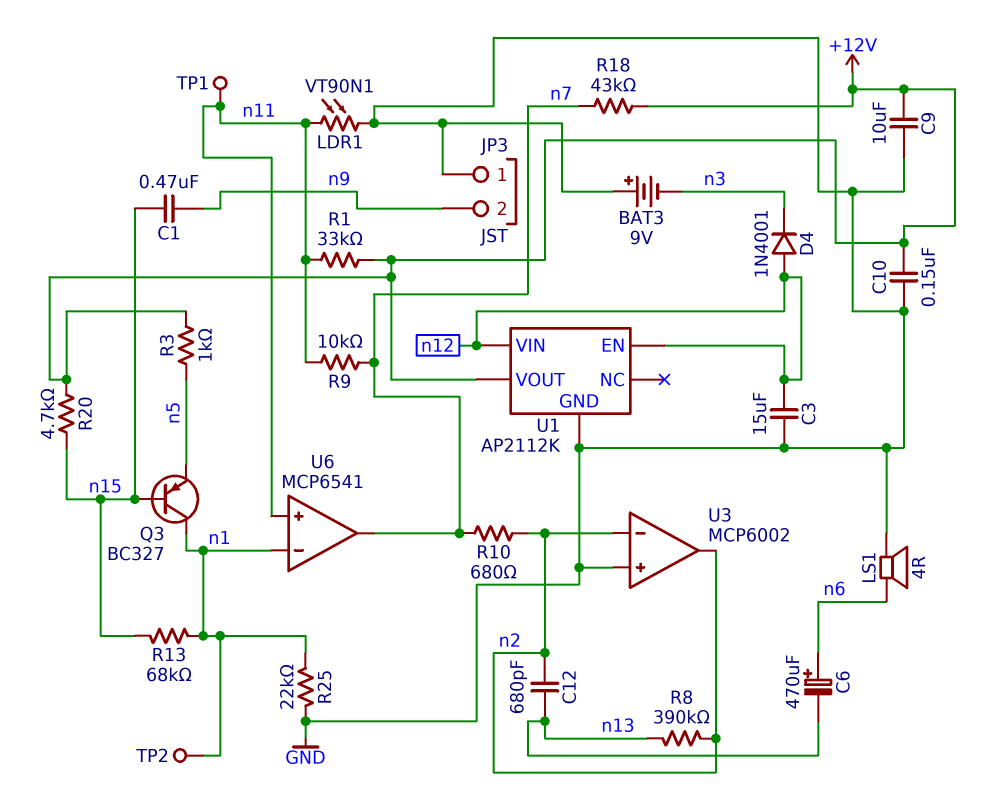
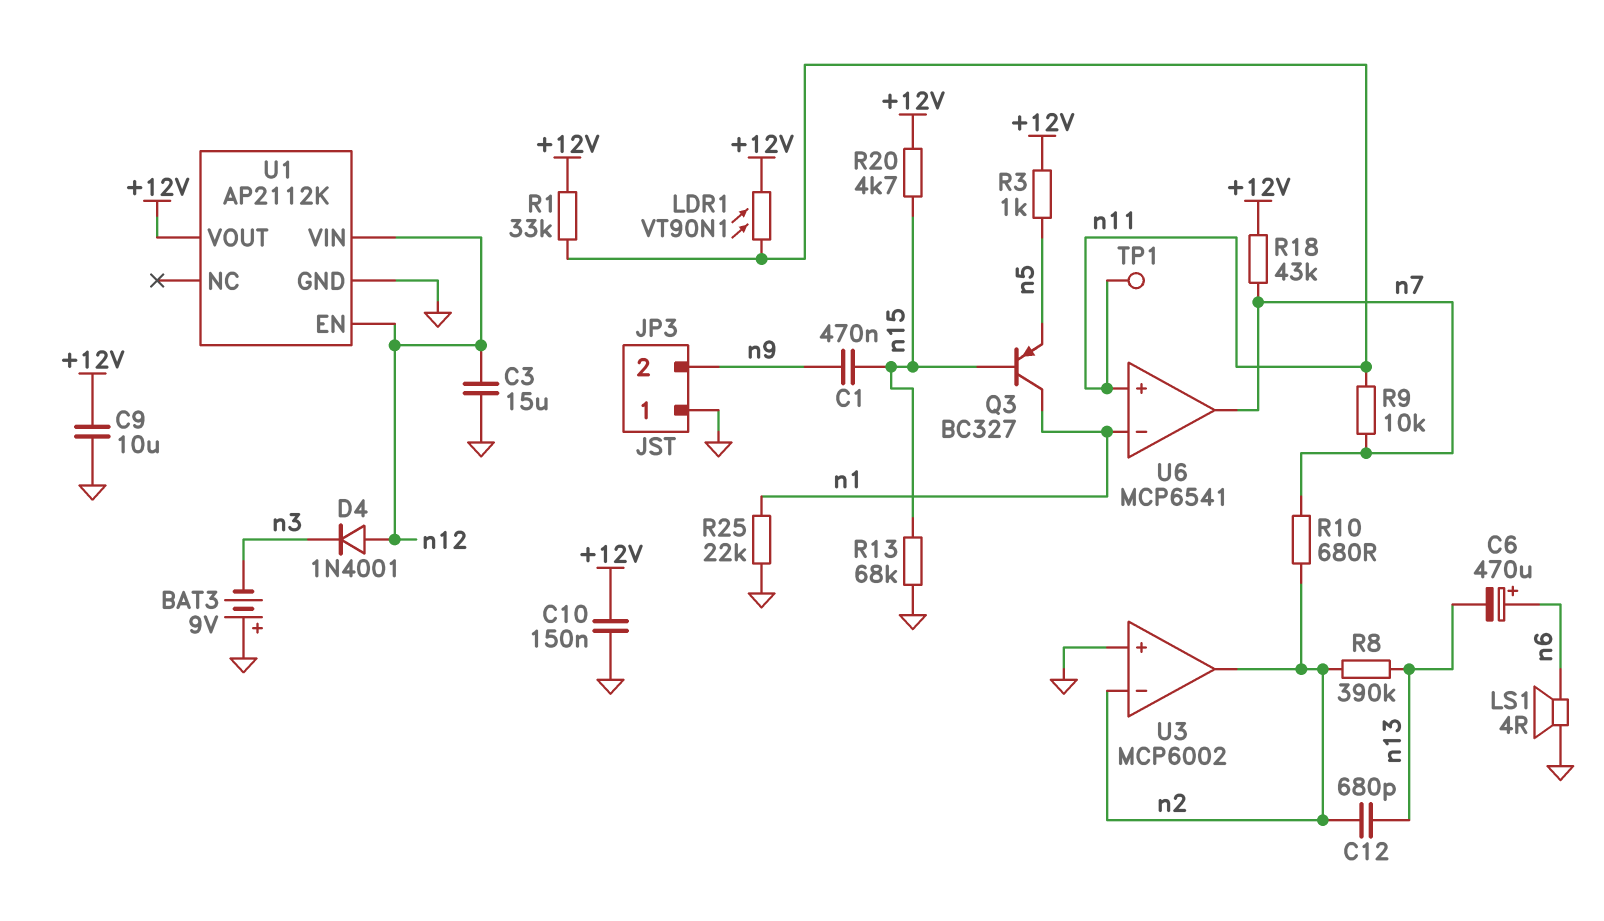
LDR1: VT90N1 (GND, n11) -> VT90N1 (+12V, n11)
R13: 68k (n1, n15) -> 68k (GND, n15)
TP2: test point (n1) -> none

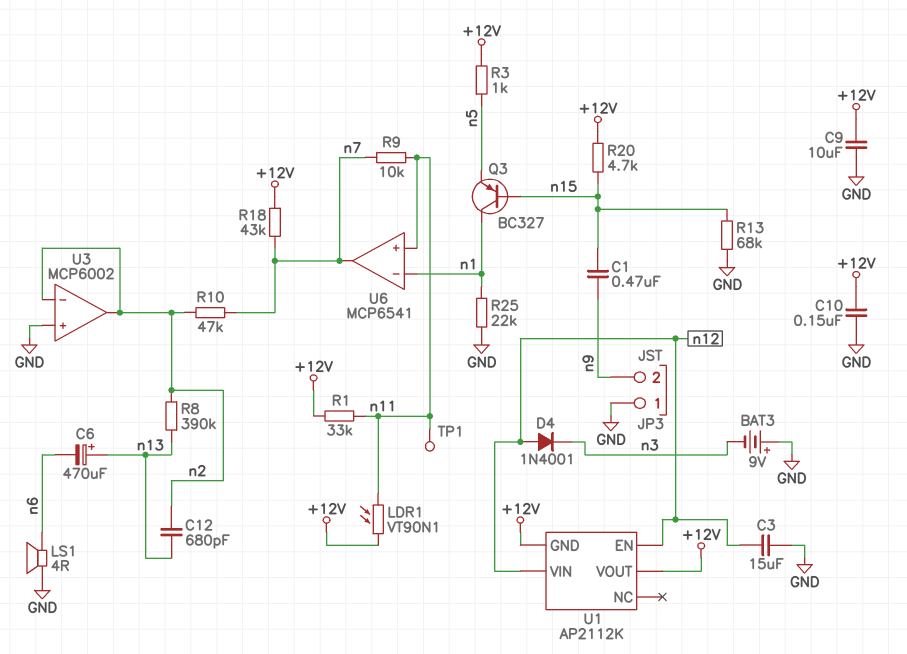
C6: 470uF (plus n6, minus n13) -> 470uF (plus n13, minus n6)
R10: 680 (n2, n7) -> 47k (n2, n7)
U1 pin GND: GND -> +12V

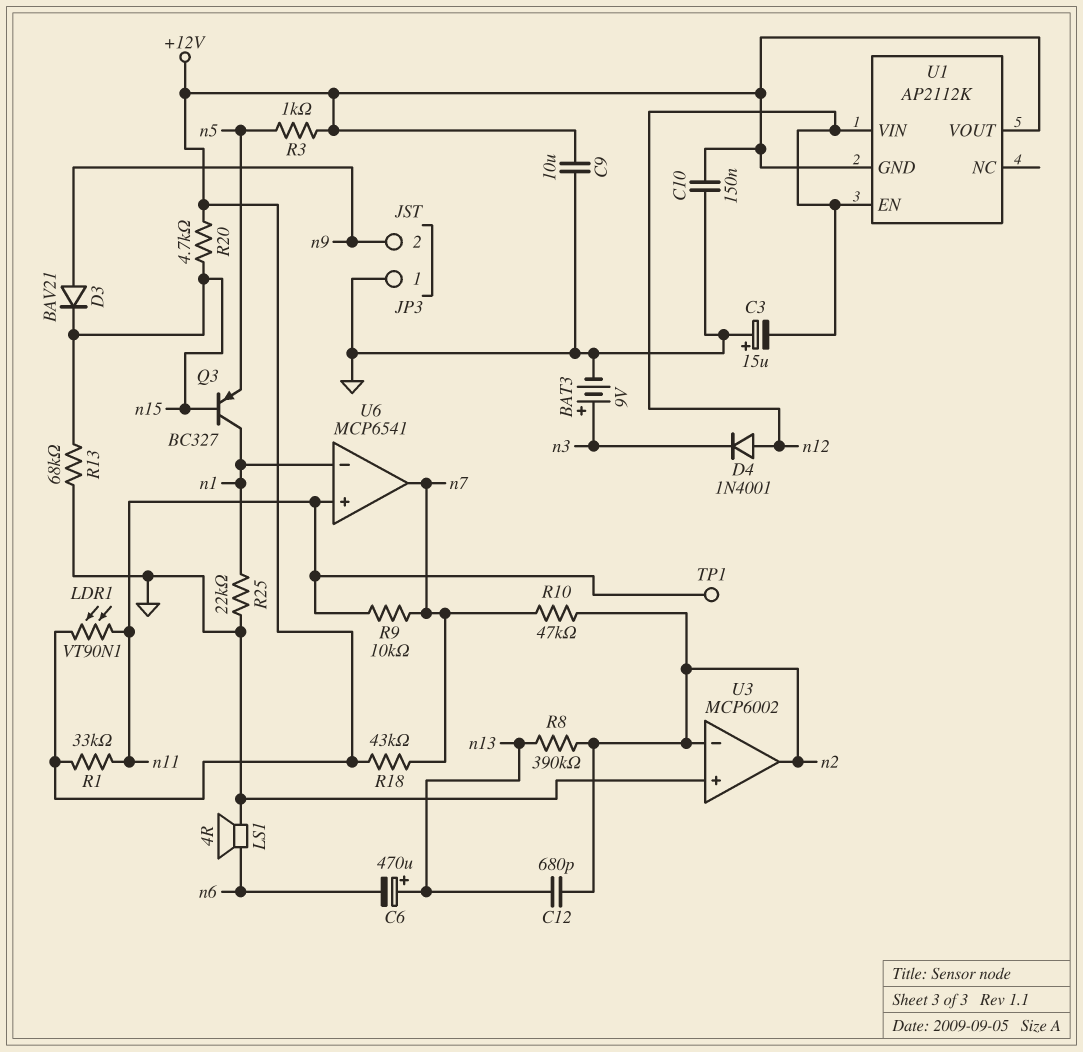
BAT3: 9V (plus GND, minus n3) -> 9V (plus n3, minus GND)
C1: 470nF (n9, n15) -> none
C3: 15uF (GND, n12) -> 15uF (plus GND, minus n12)
D3: none -> diode BAV21 (A n9, K n15)

